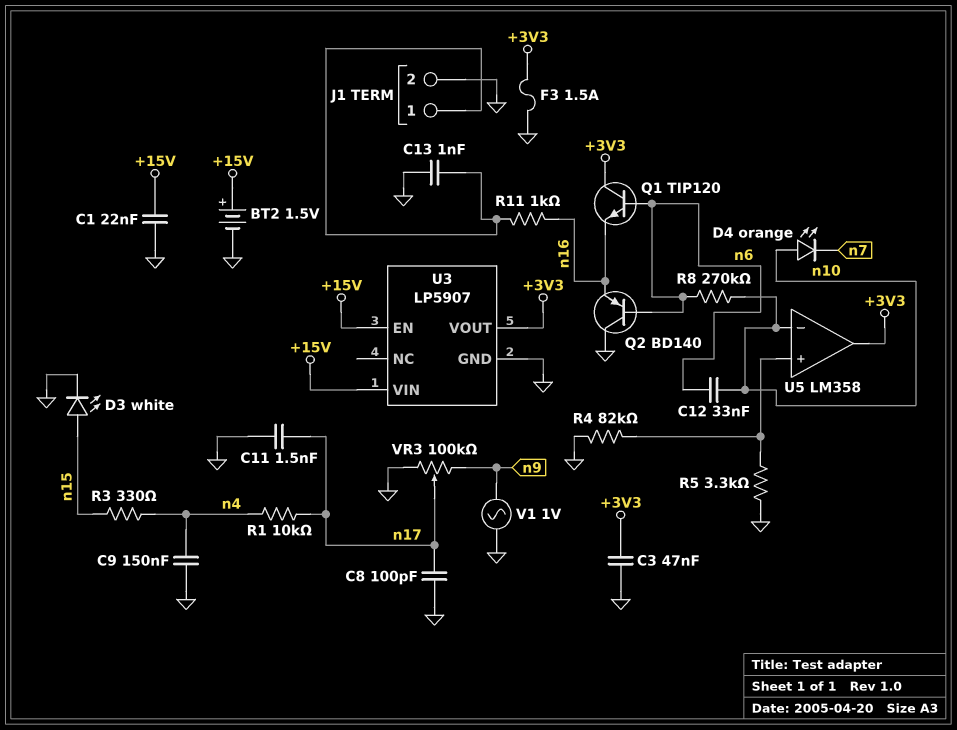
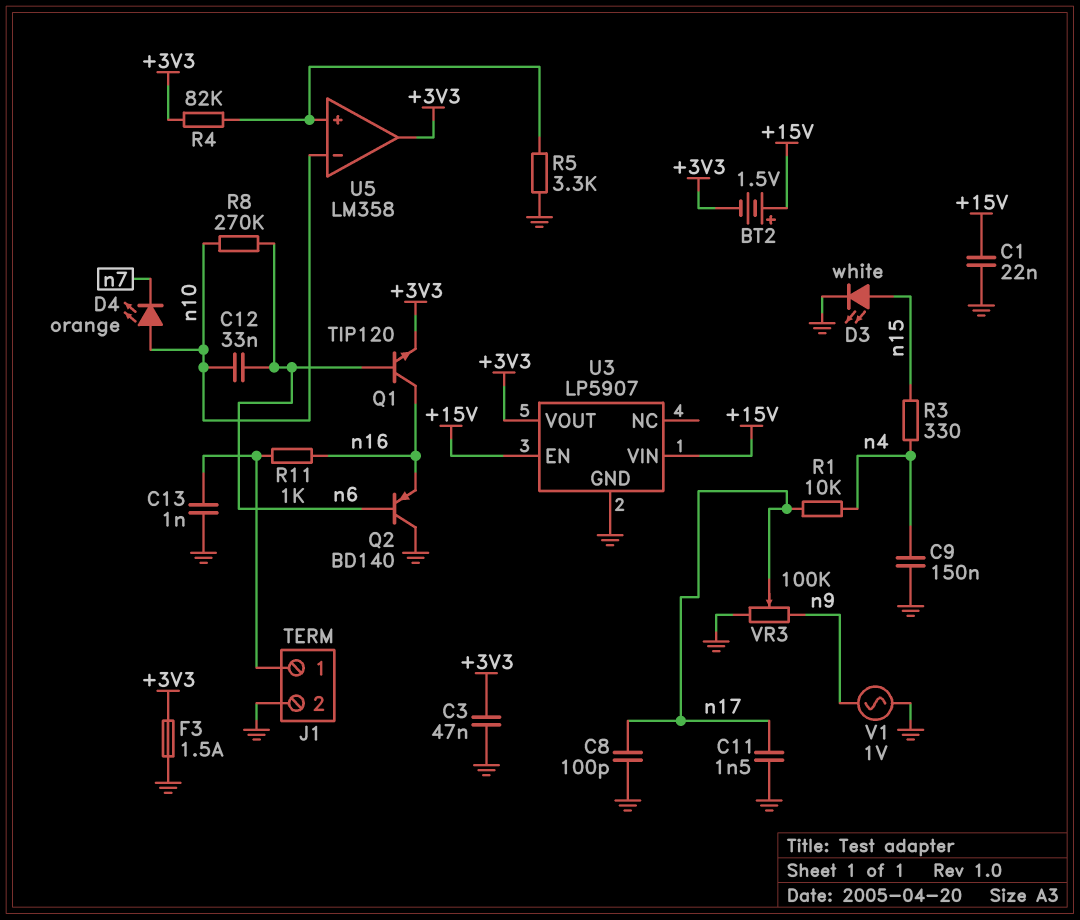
BT2: 1.5V (plus +15V, minus GND) -> 1.5V (plus +15V, minus +3V3)
Q1: NPN TIP120 (B n6, C +3V3, E n16) -> NPN TIP120 (B n6, C n16, E +3V3)
R4: 82k (GND, U5/in+) -> 82k (+3V3, U5/in+)

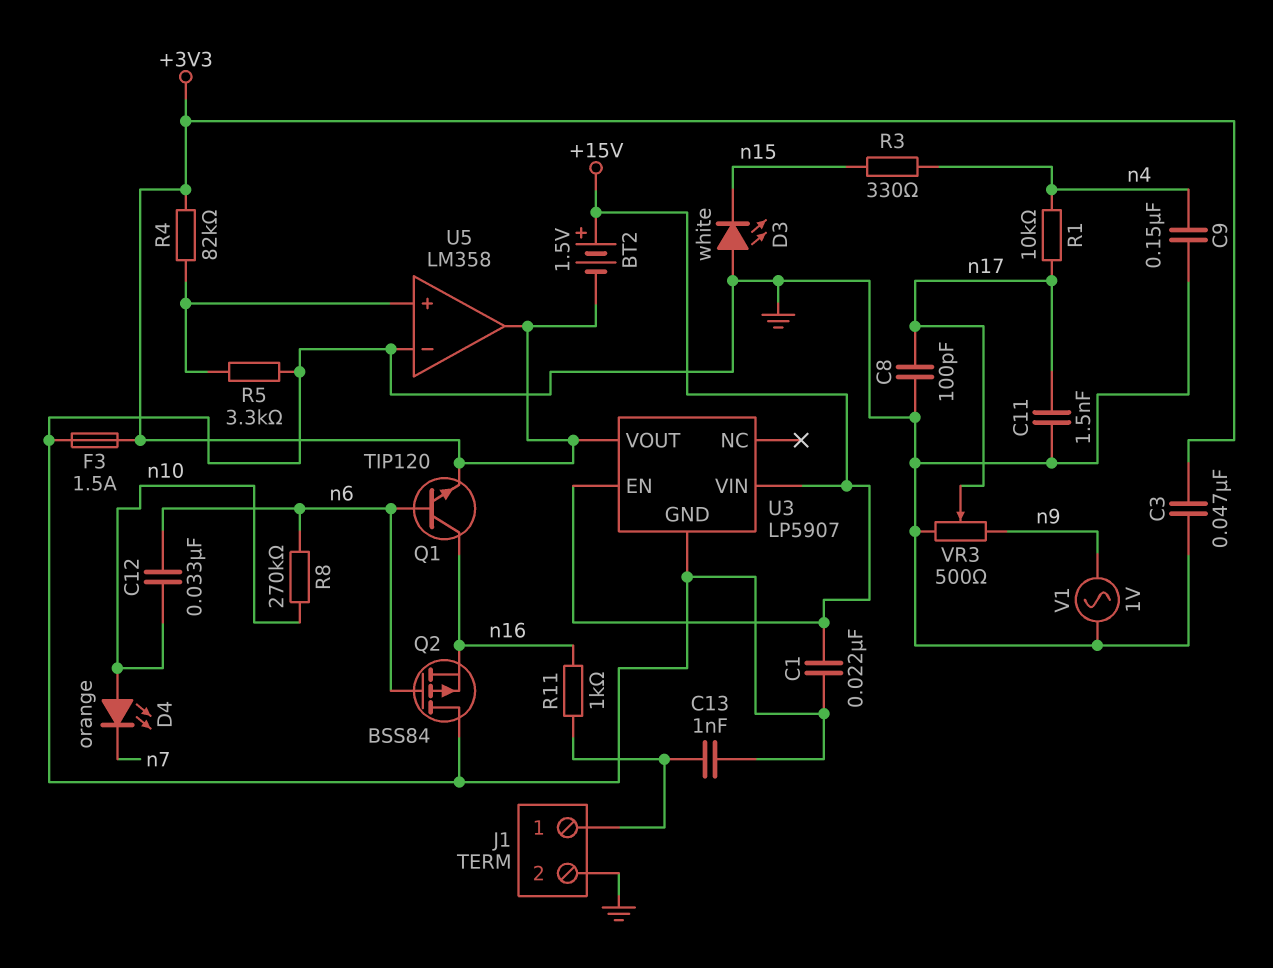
D3: LED white (A n15, K GND) -> LED white (A GND, K n15)
Q2: PNP BD140 (B n6, C GND, E n16) -> PMOS BSS84 (G n6, D GND, S n16)
U5 pin in-: n10 -> GND
VR3: 100k (GND, n9, wiper n17) -> 500 (GND, n9, wiper n17)

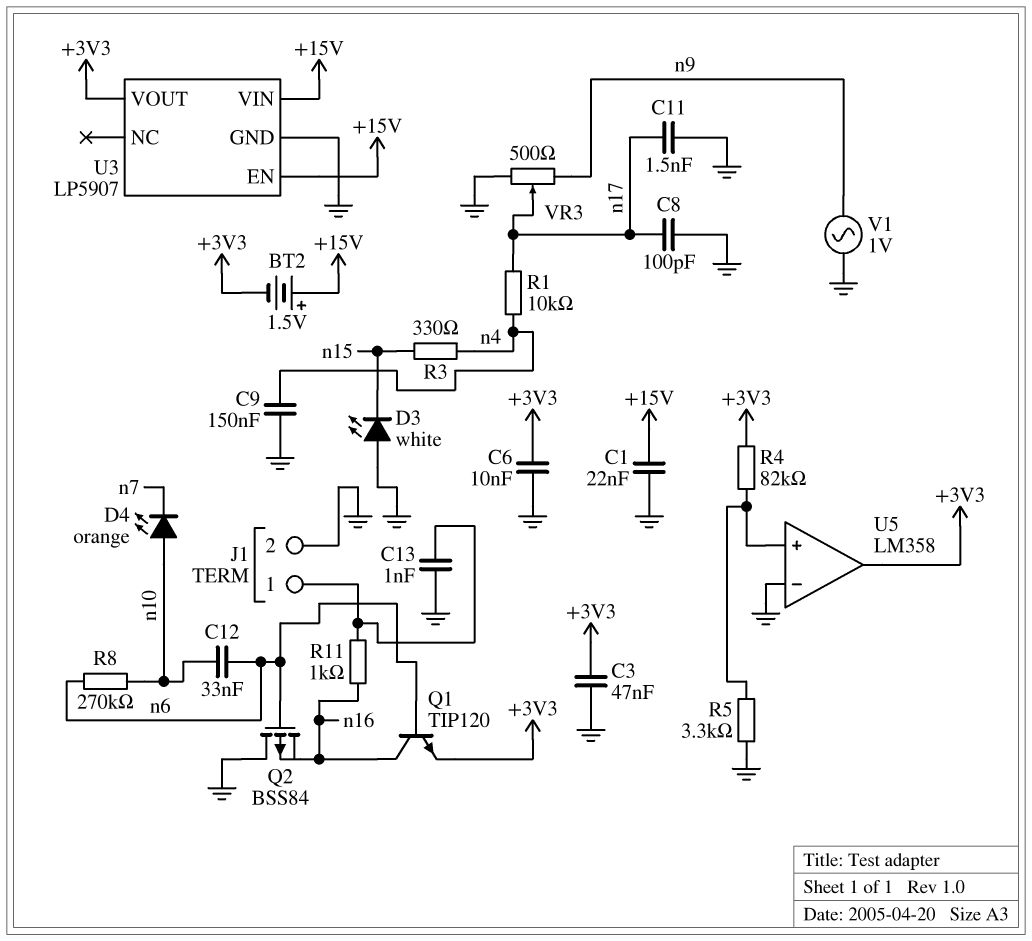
C6: none -> 10nF (+3V3, GND)
F3: 1.5A (+3V3, GND) -> none

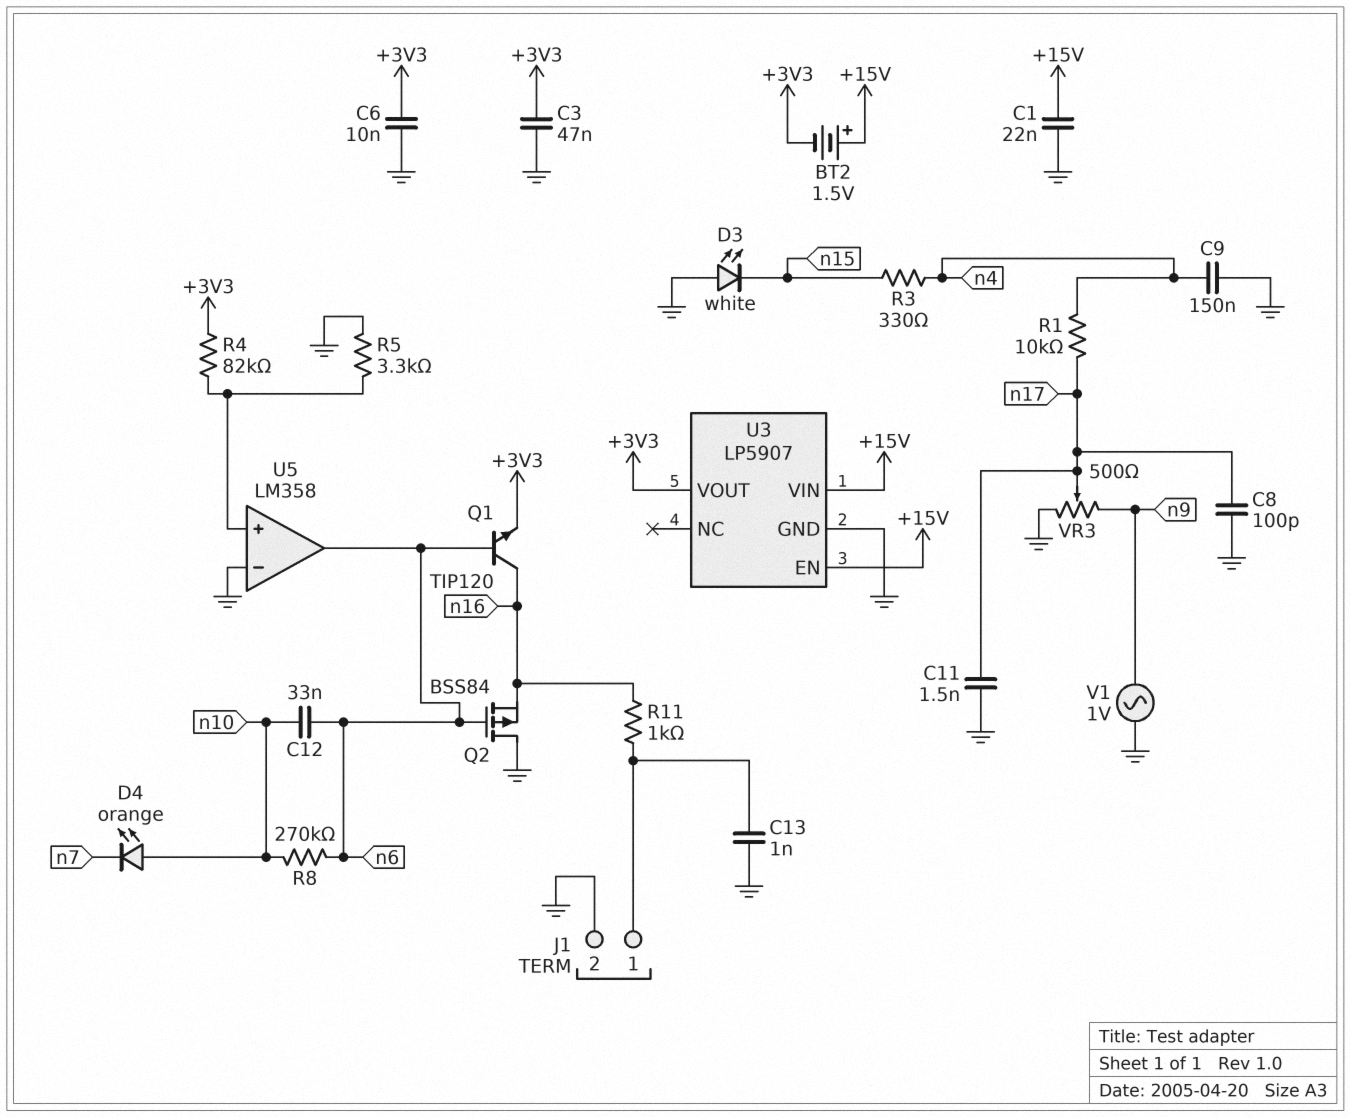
U5 pin out: +3V3 -> n6

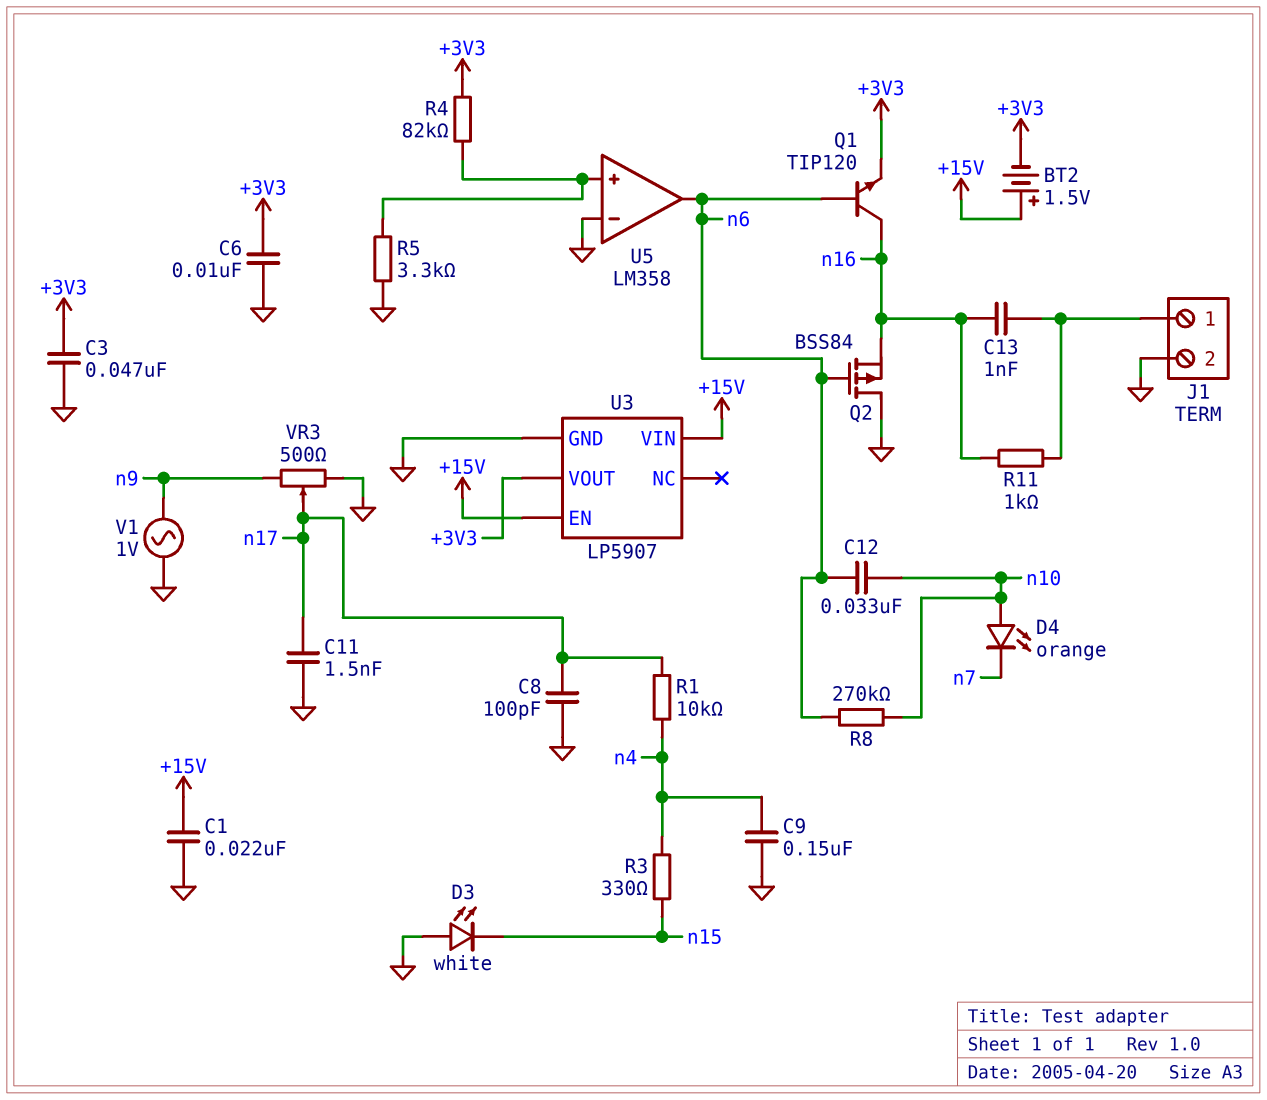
C13: 1nF (GND, J1/1) -> 1nF (J1/1, n16)

